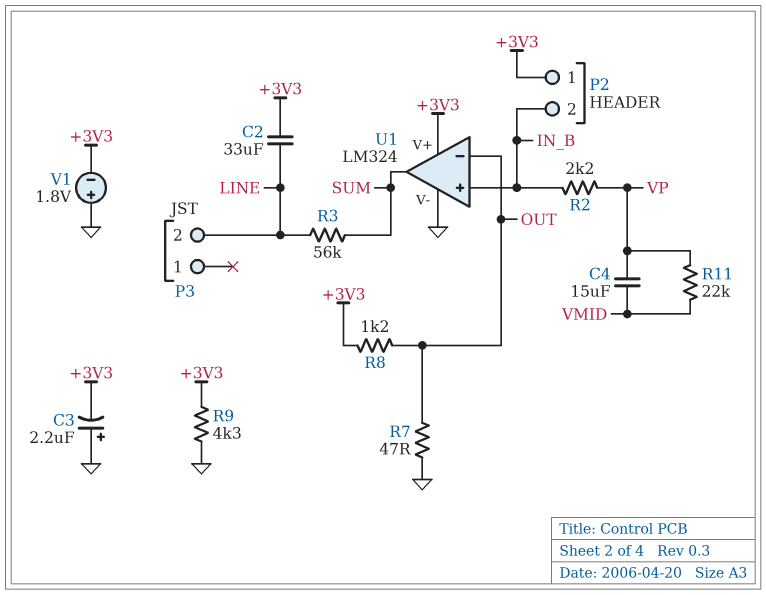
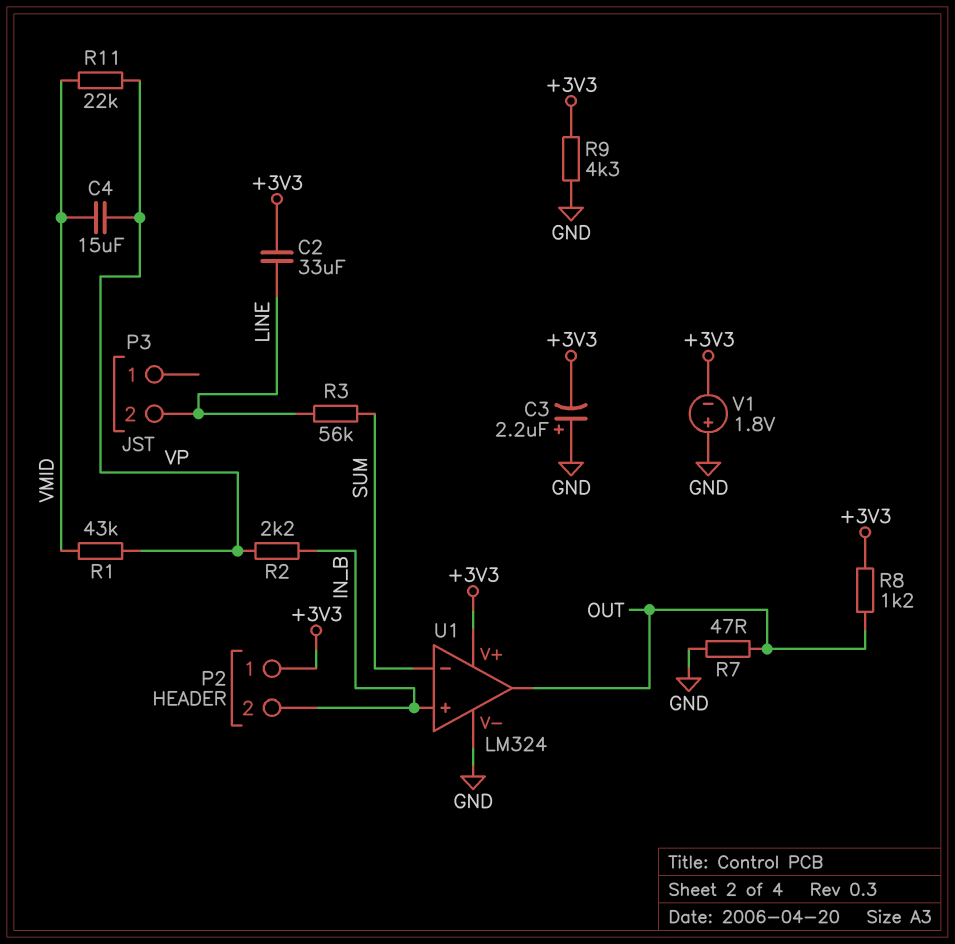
R1: none -> 43k (VMID, VP)
U1 pin in-: OUT -> SUM
U1 pin out: SUM -> OUT

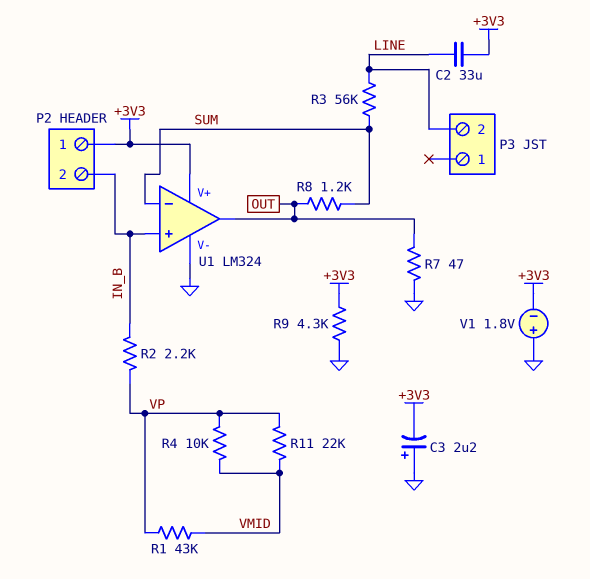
C4: 15uF (VMID, VP) -> none
R4: none -> 10k (VMID, VP)
R8: 1.2k (+3V3, OUT) -> 1.2k (OUT, SUM)

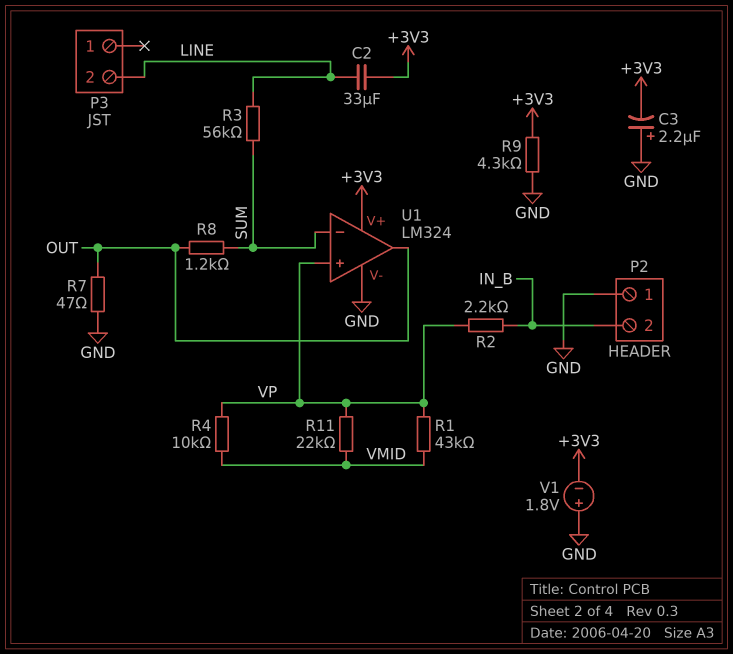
P2 pin 1: +3V3 -> GND
U1 pin in+: IN_B -> VP

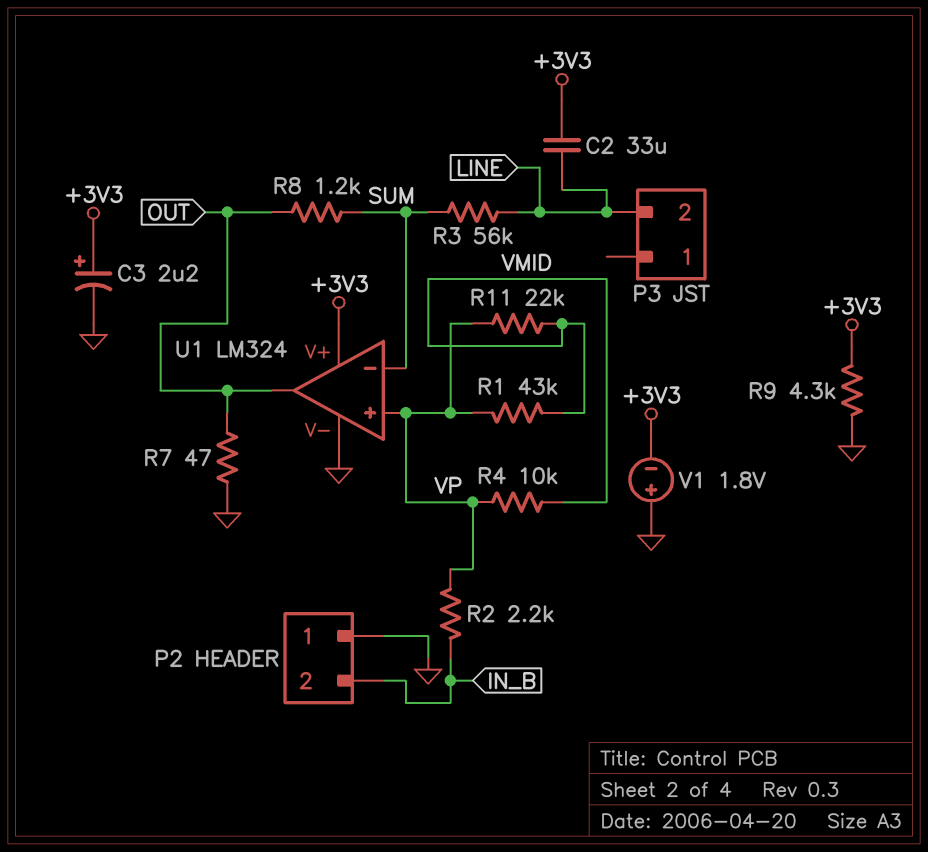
C3: 2.2uF (plus GND, minus +3V3) -> 2.2uF (plus +3V3, minus GND)

